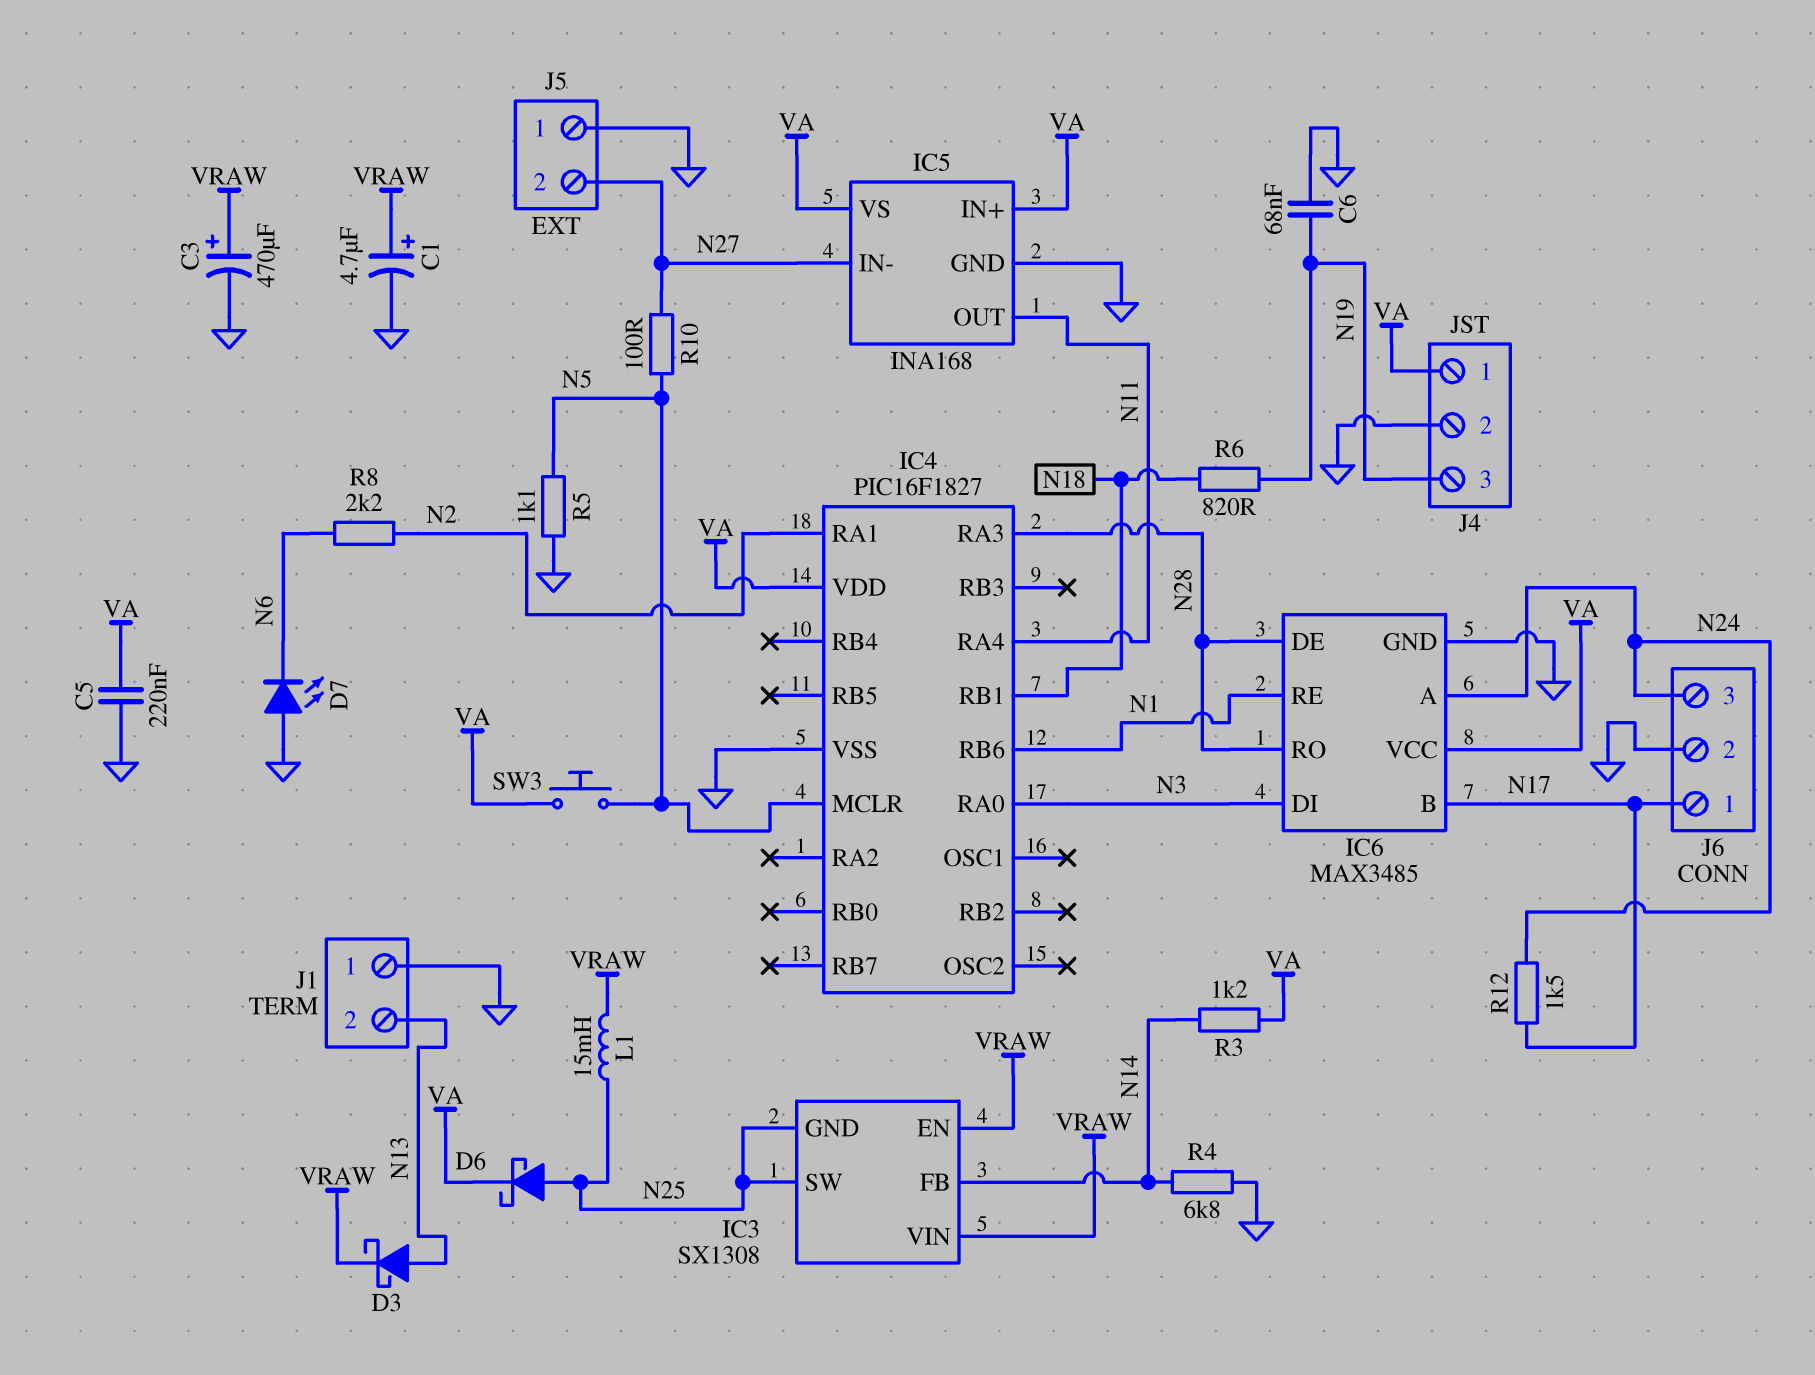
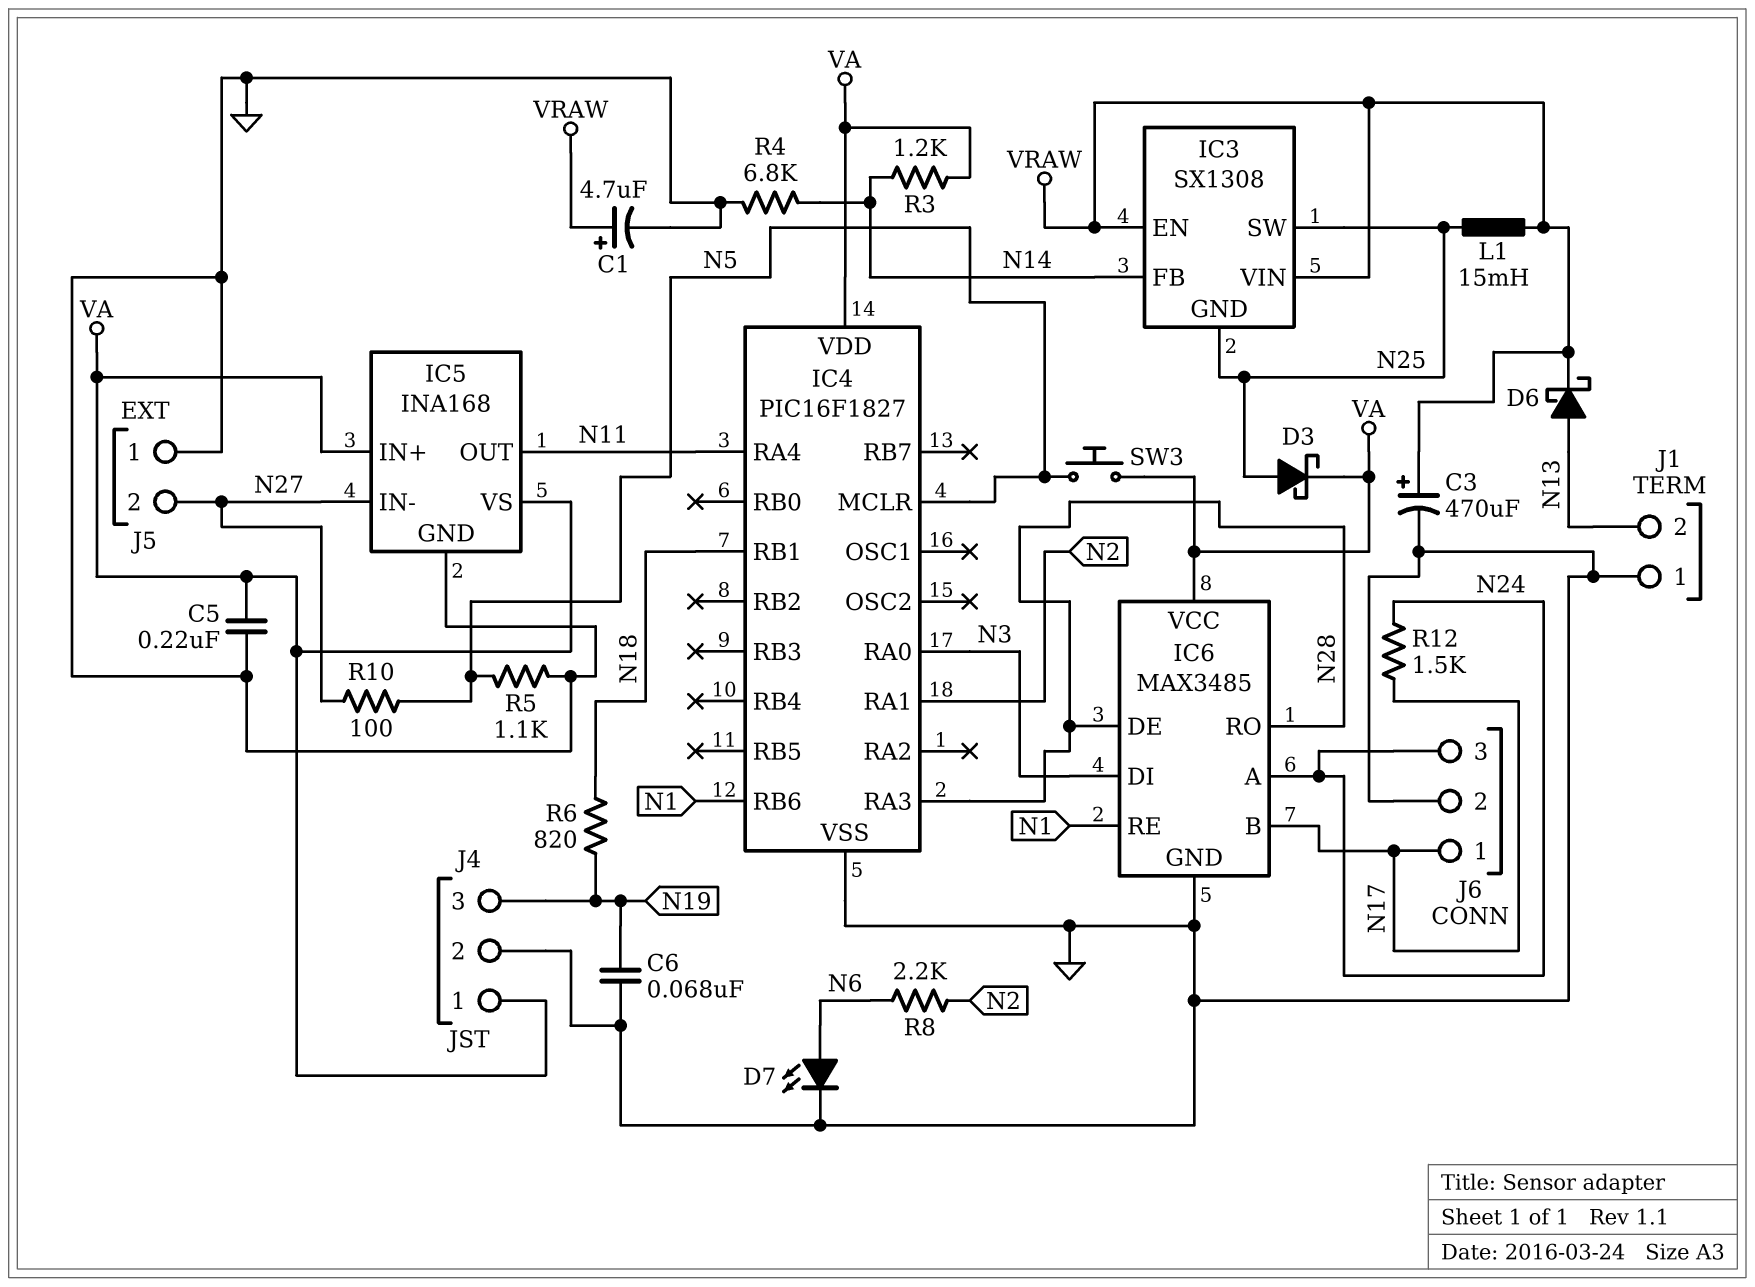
D3: schottky (A N13, K VRAW) -> schottky (A N25, K VA)
D6: schottky (A N25, K VA) -> schottky (A N13, K VRAW)
D7: LED (A GND, K N6) -> LED (A N6, K GND)

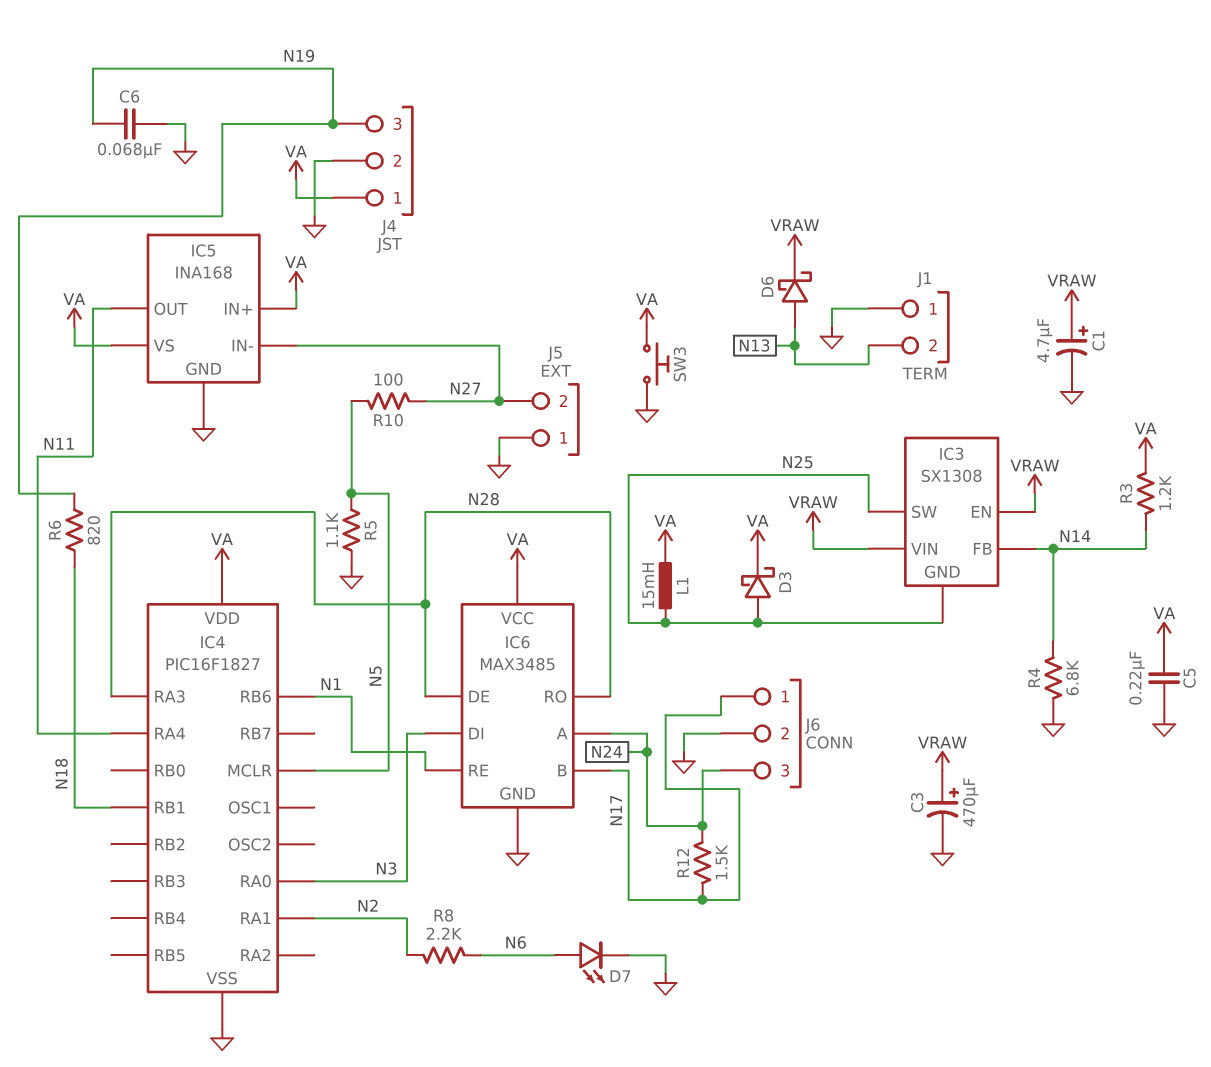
L1: 15mH (N25, VRAW) -> 15mH (N25, VA)
SW3: button (N5, VA) -> button (GND, VA)

